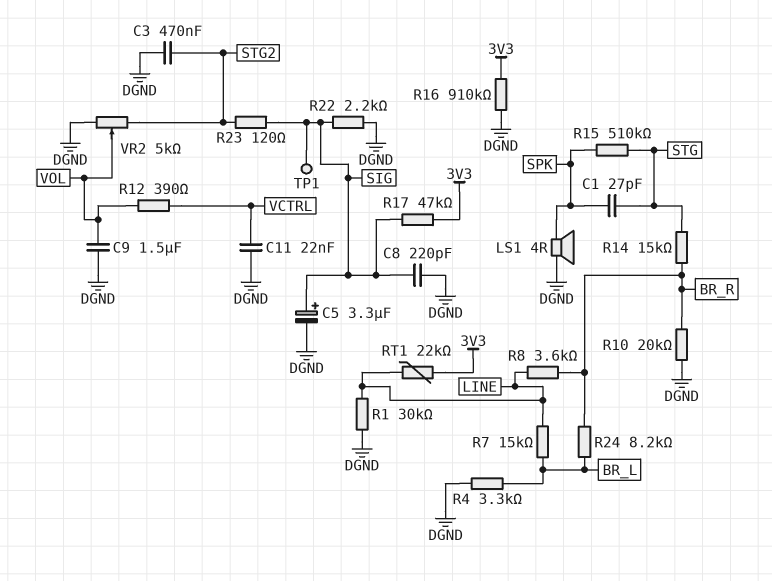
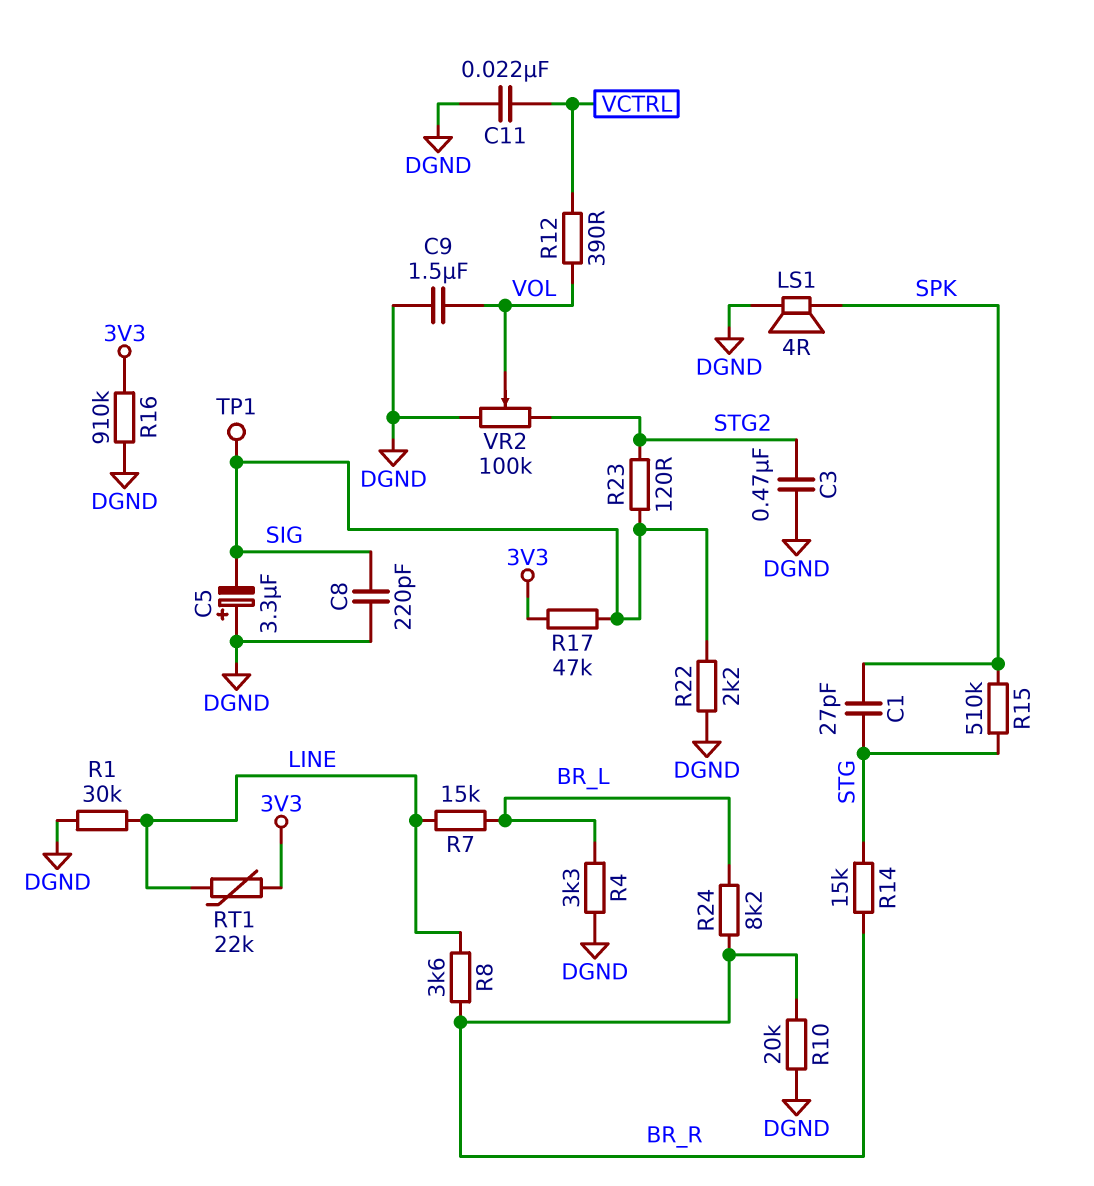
C5: 3.3uF (plus SIG, minus DGND) -> 3.3uF (plus DGND, minus SIG)
VR2: 5k (DGND, STG2, wiper VOL) -> 100k (DGND, STG2, wiper VOL)

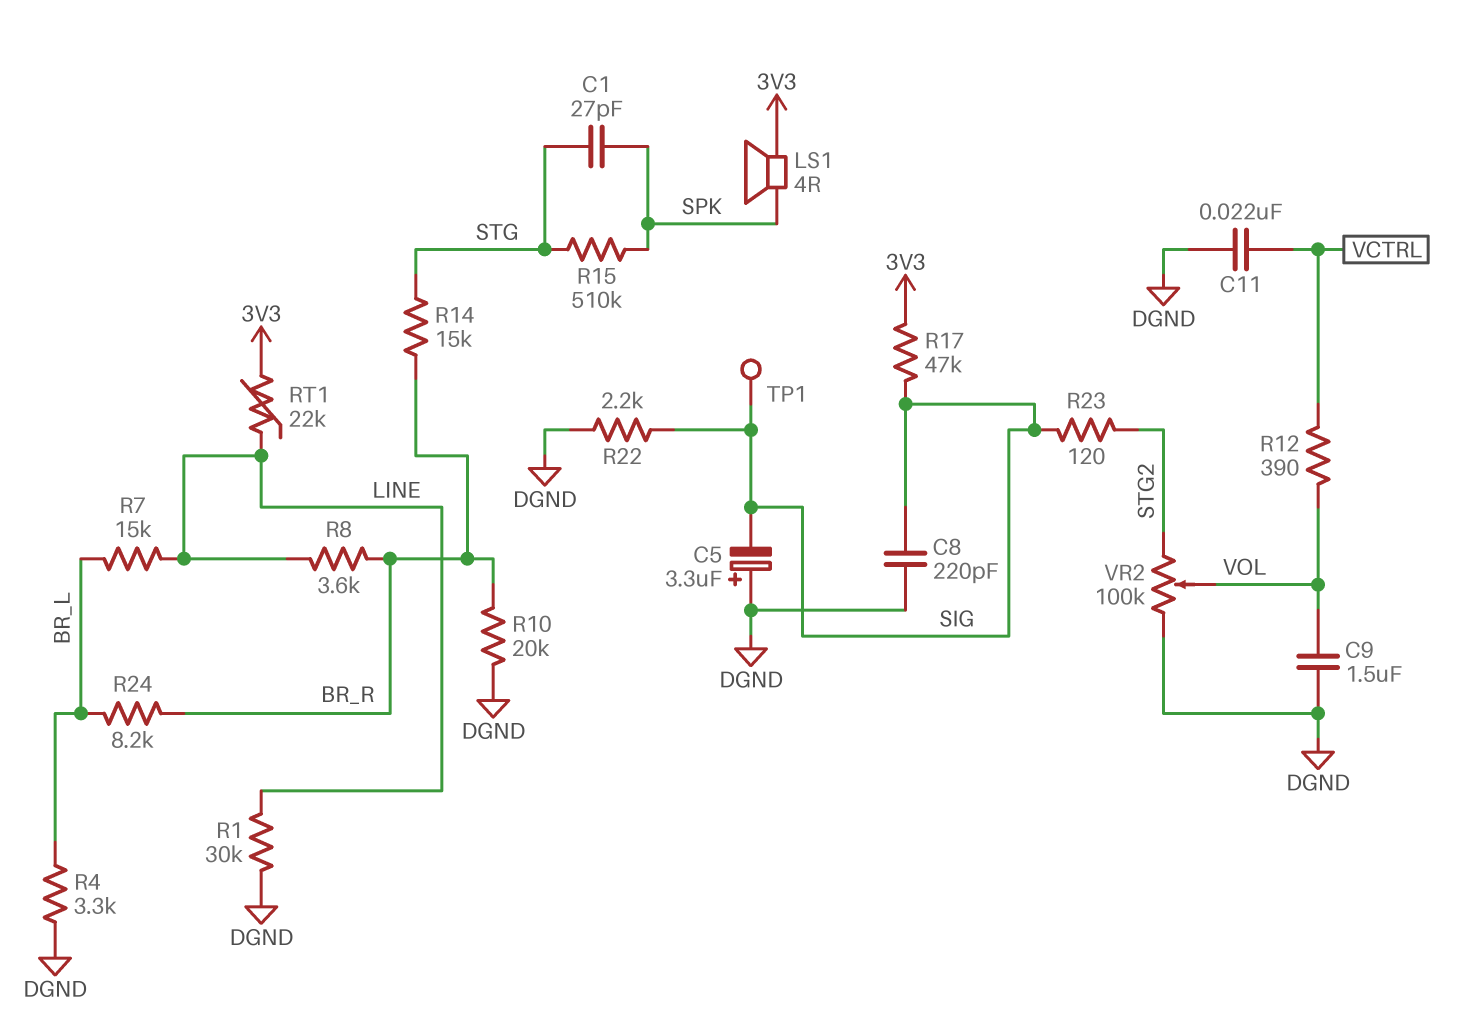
C3: 470nF (DGND, STG2) -> none
LS1: speaker 4R (DGND, SPK) -> speaker 4R (3V3, SPK)
R16: 910k (3V3, DGND) -> none

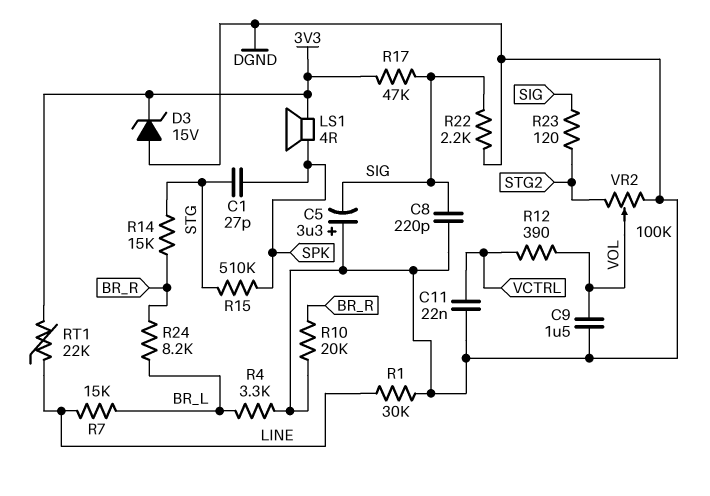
D3: none -> zener 15V (A DGND, K 3V3)
R8: 3.6k (BR_R, LINE) -> none
TP1: test point (SIG) -> none

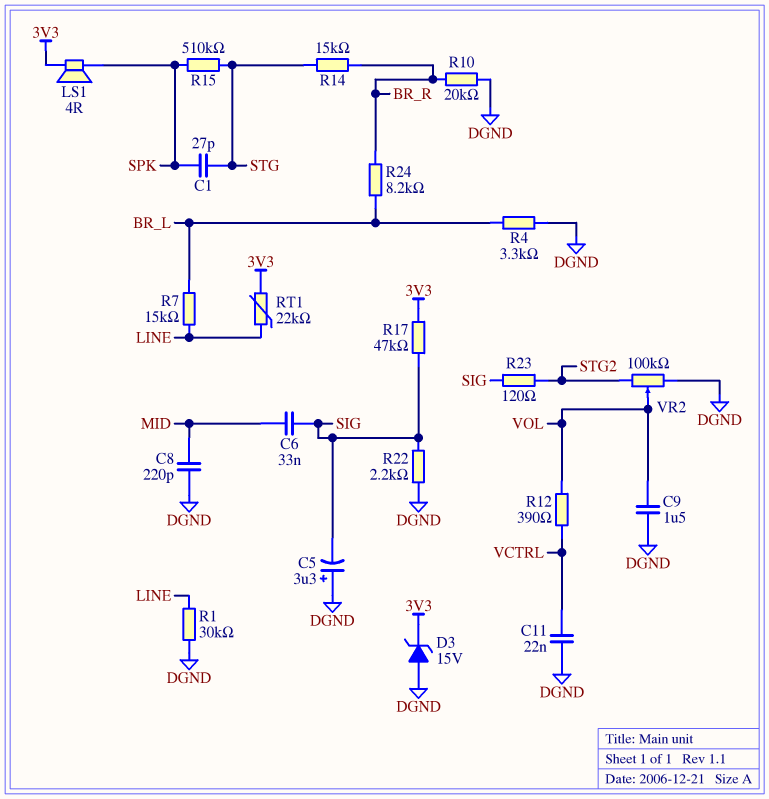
C6: none -> 33nF (MID, SIG)
C8: 220pF (DGND, SIG) -> 220pF (DGND, MID)

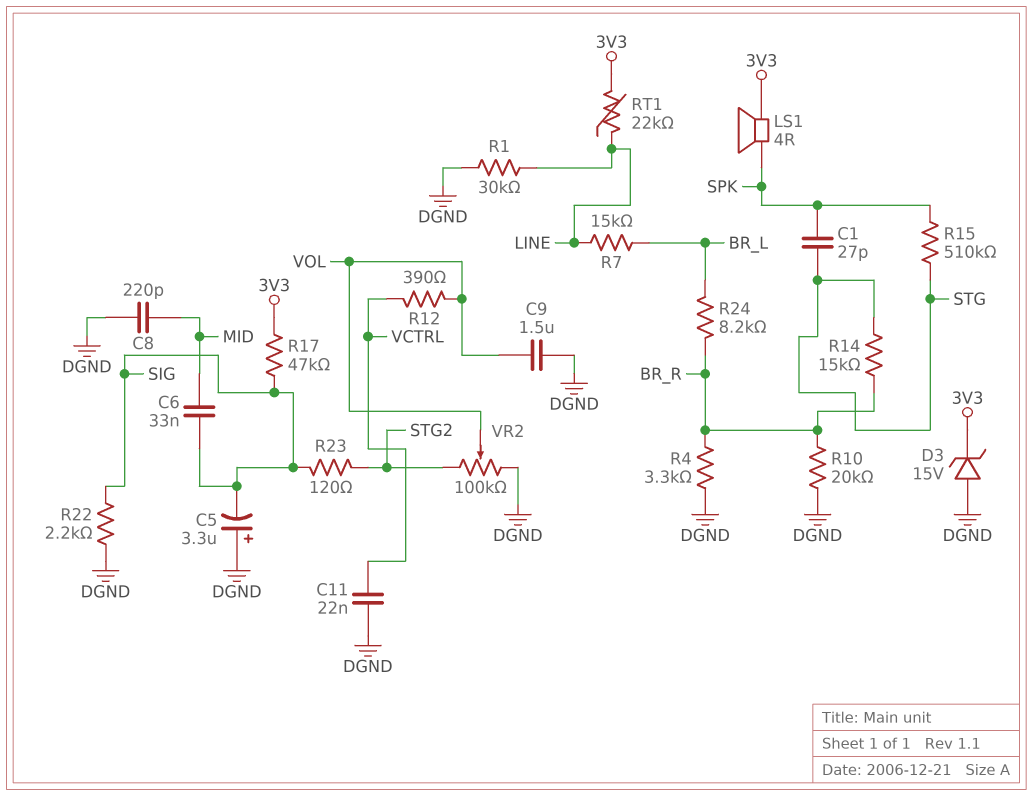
R4: 3.3k (BR_L, DGND) -> 3.3k (BR_R, DGND)

